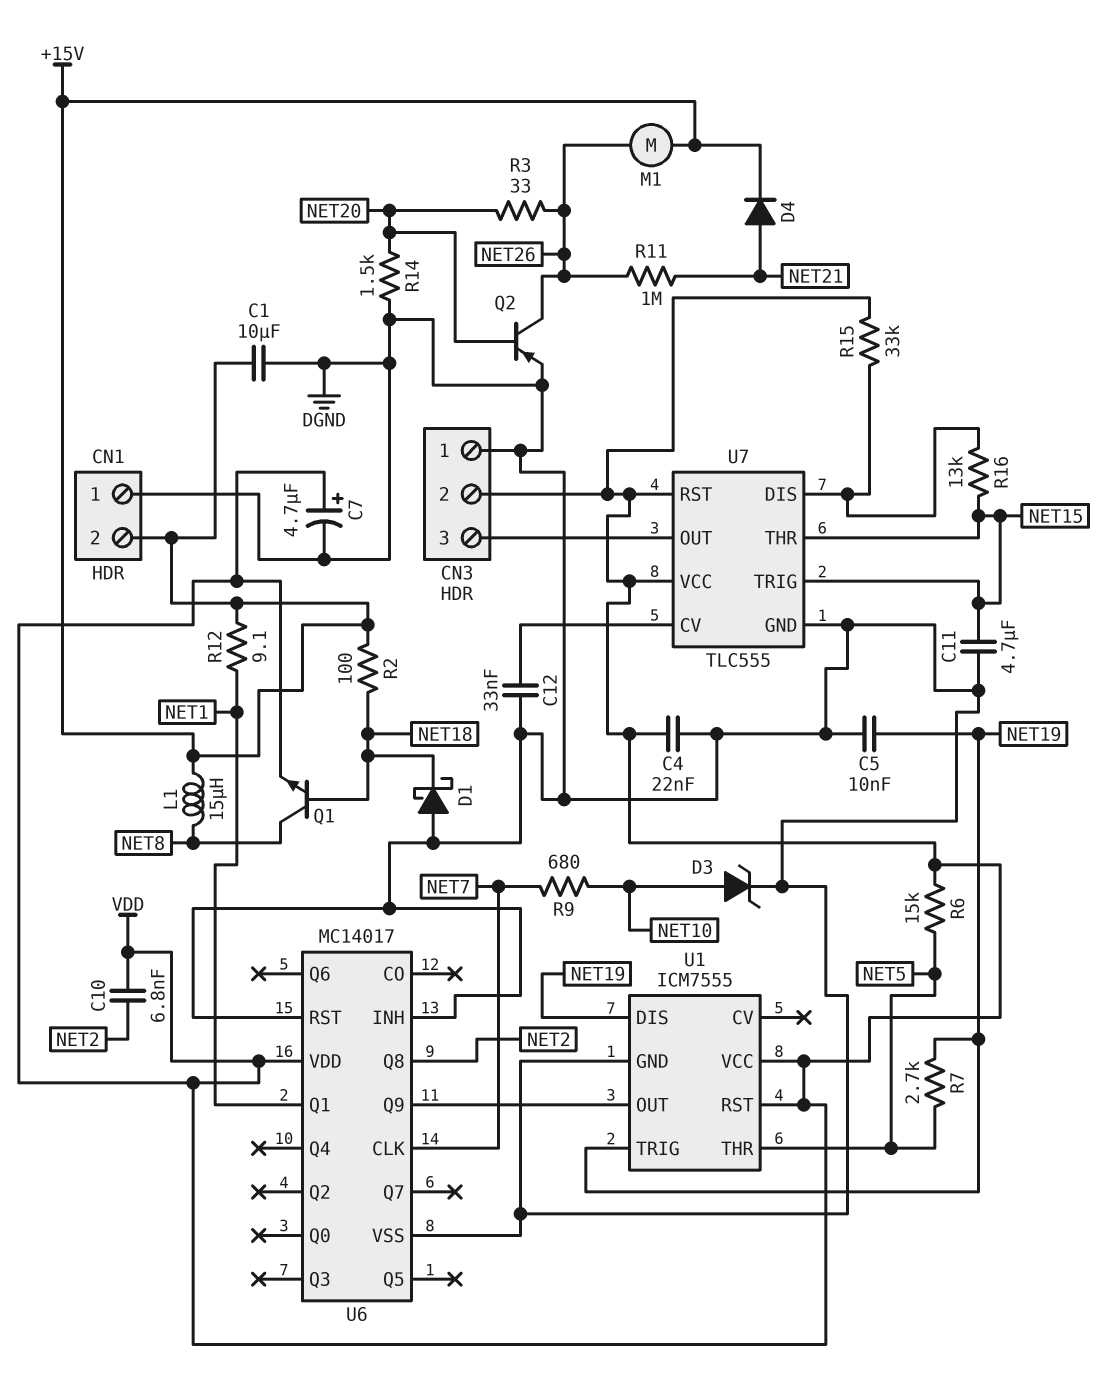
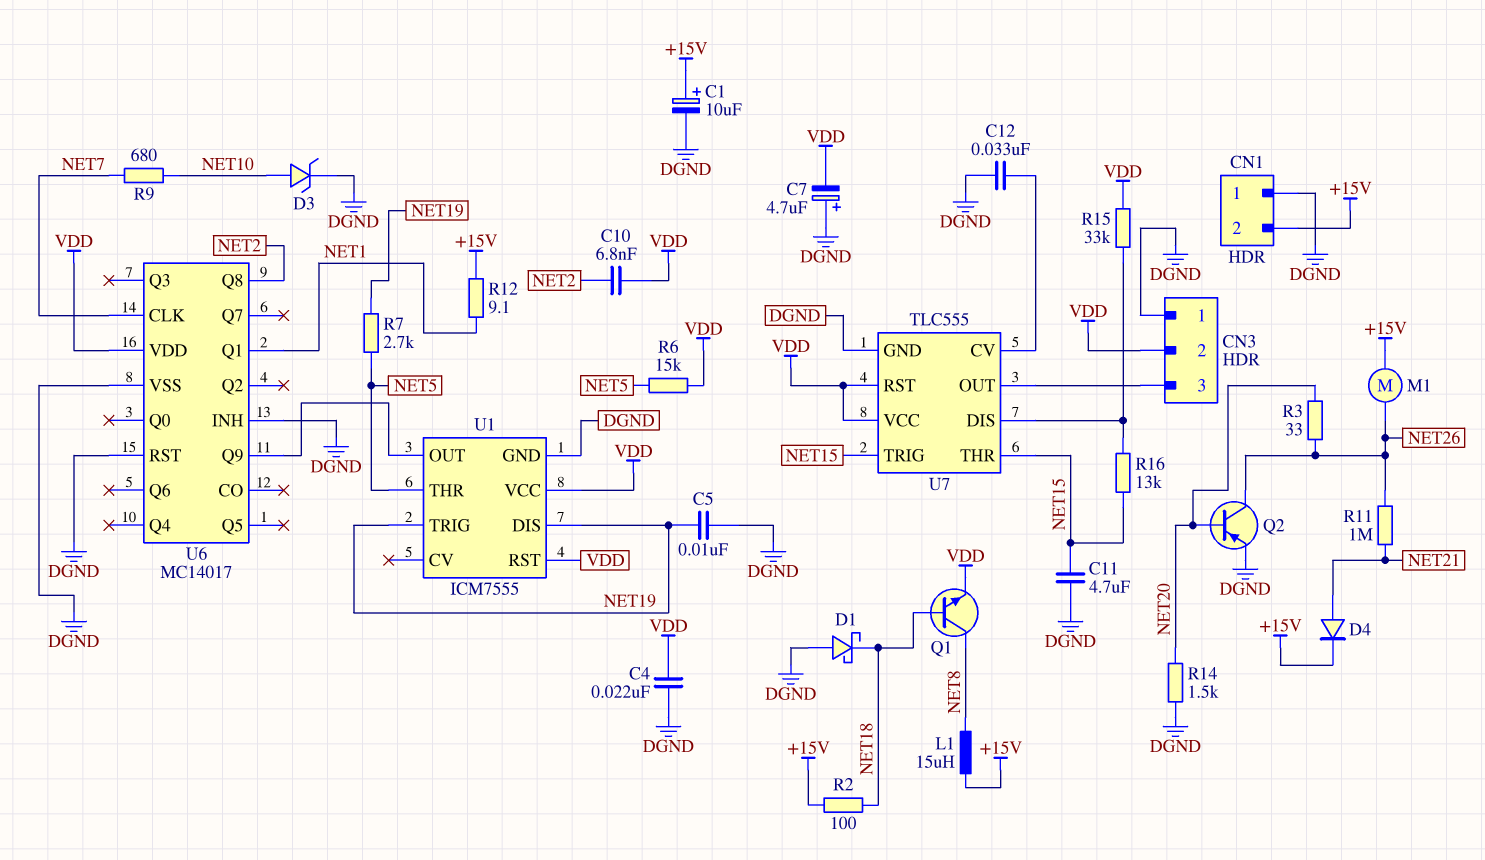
C1: 10uF (+15V, DGND) -> 10uF (plus +15V, minus DGND)
C7: 4.7uF (plus VDD, minus DGND) -> 4.7uF (plus DGND, minus VDD)

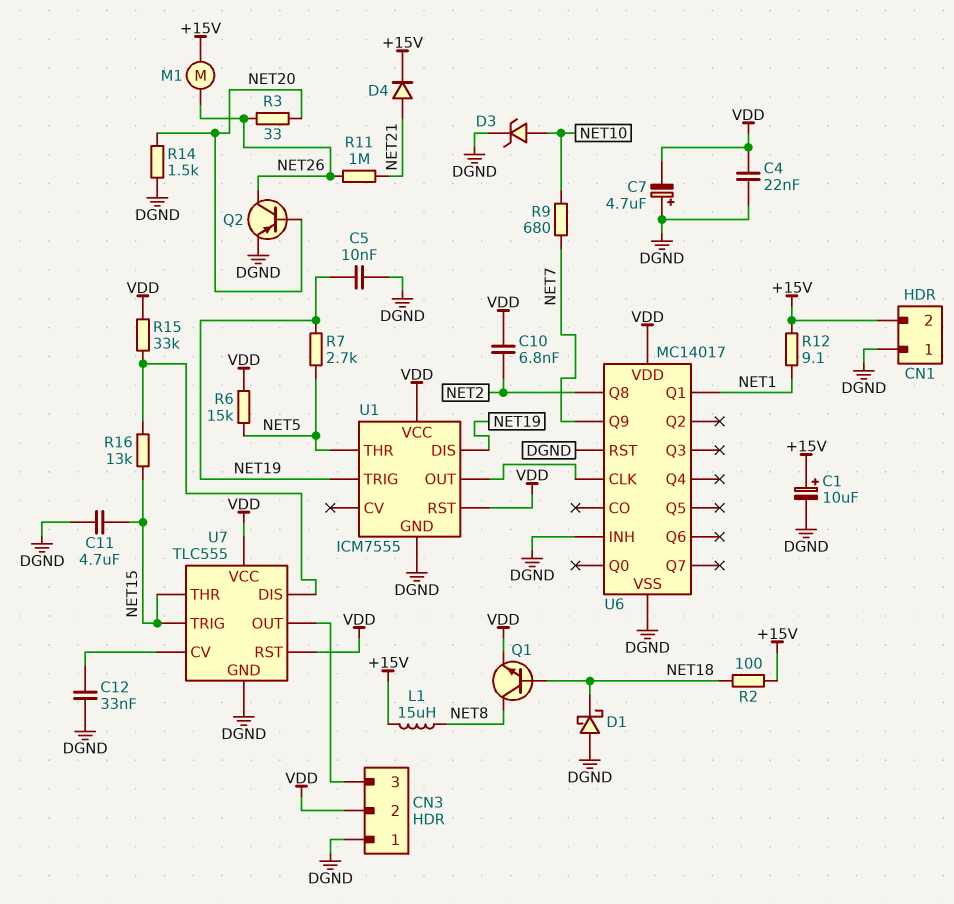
U6 pin CLK: NET7 -> U1/OUT
U6 pin Q9: U1/OUT -> NET7

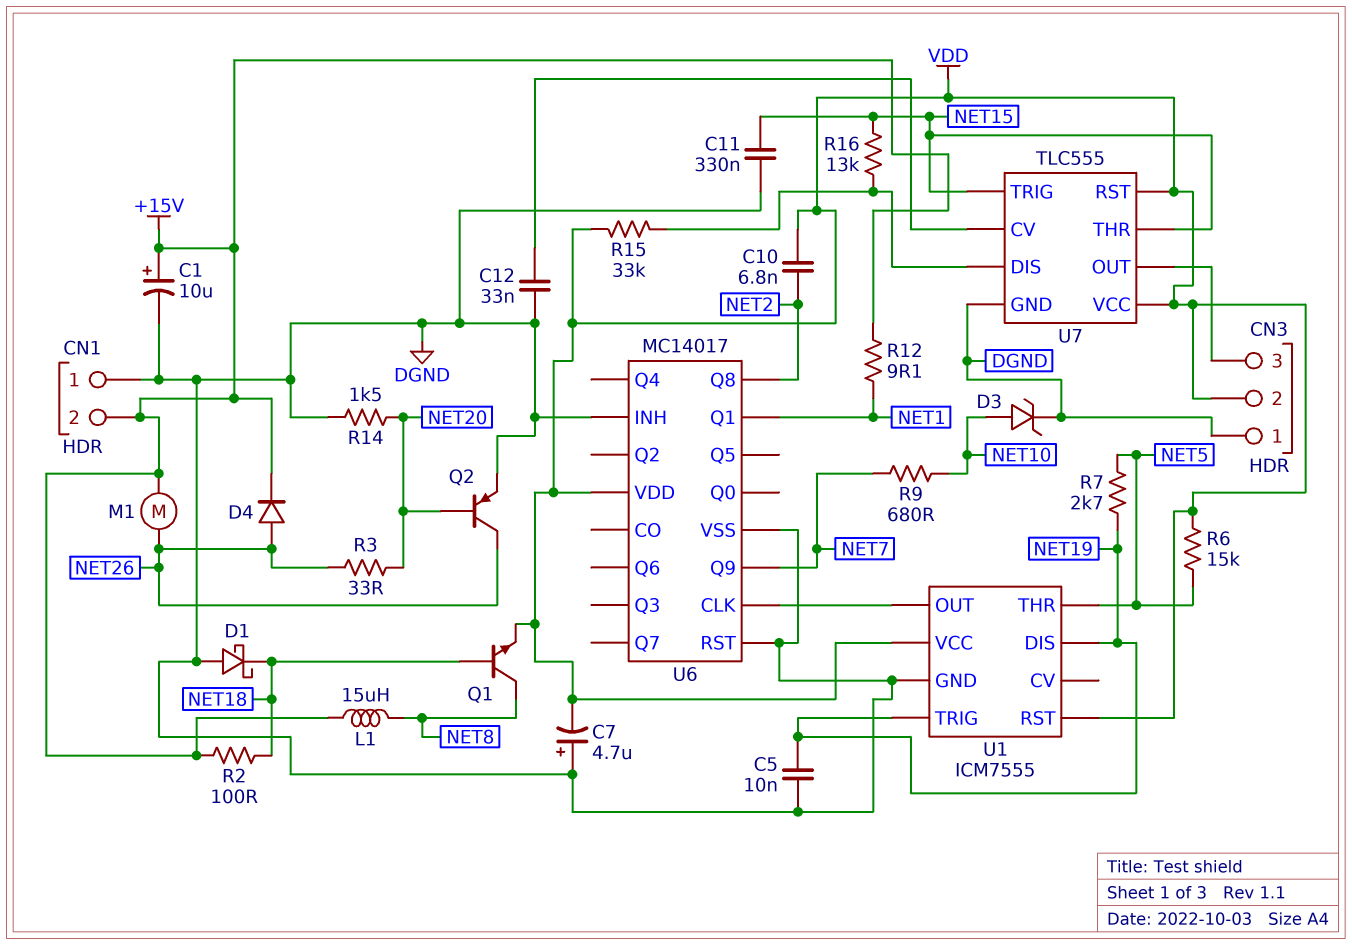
C4: 22nF (DGND, VDD) -> none
C11: 4.7uF (DGND, NET15) -> 330nF (DGND, NET15)
D4: diode (A NET21, K +15V) -> diode (A NET26, K +15V)
R11: 1M (NET21, NET26) -> none

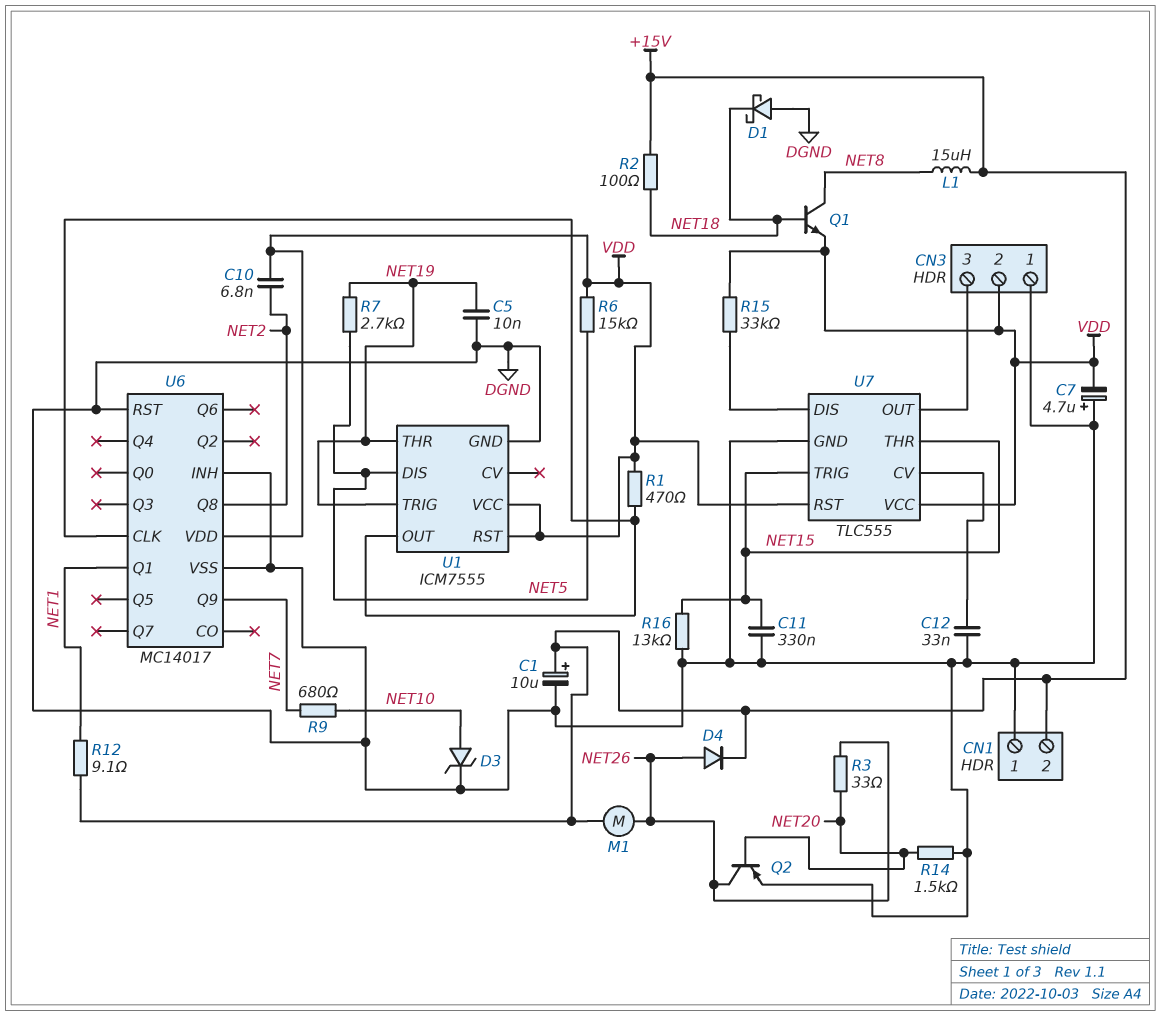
R1: none -> 470 (U1/OUT, VDD)
R16: 13k (NET15, U7/DIS) -> 13k (DGND, NET15)
U1 pin DIS: NET19 -> NET5
U1 pin THR: NET5 -> NET19

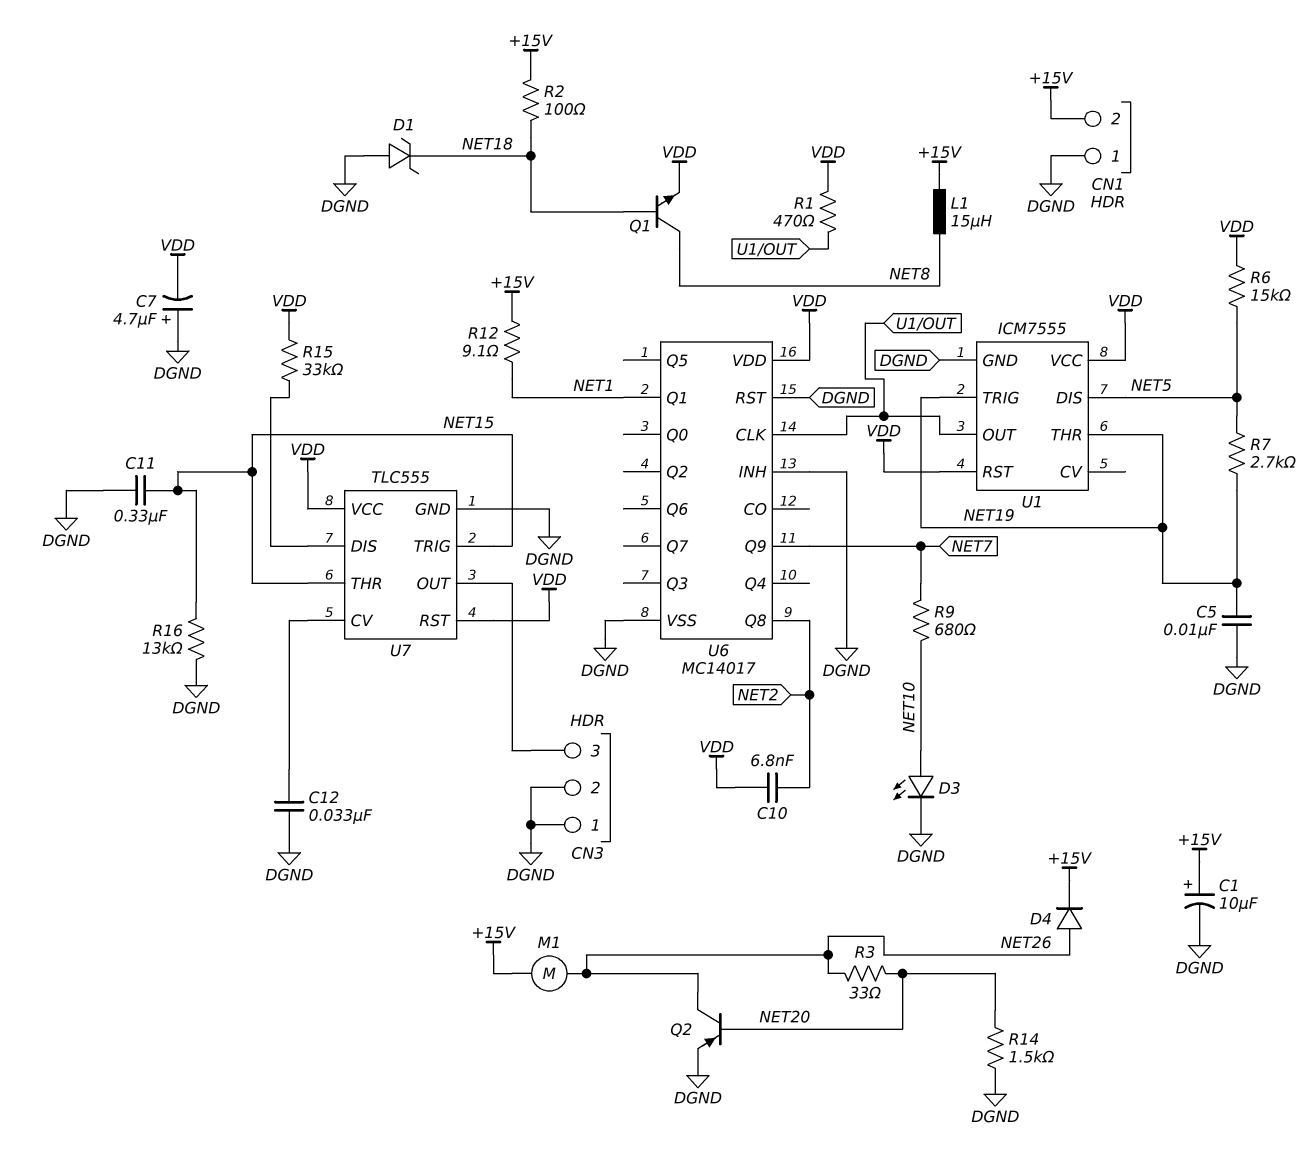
CN3 pin 2: VDD -> DGND
D1: schottky (A DGND, K NET18) -> zener (A DGND, K NET18)
D3: zener (A NET10, K DGND) -> LED (A NET10, K DGND)

